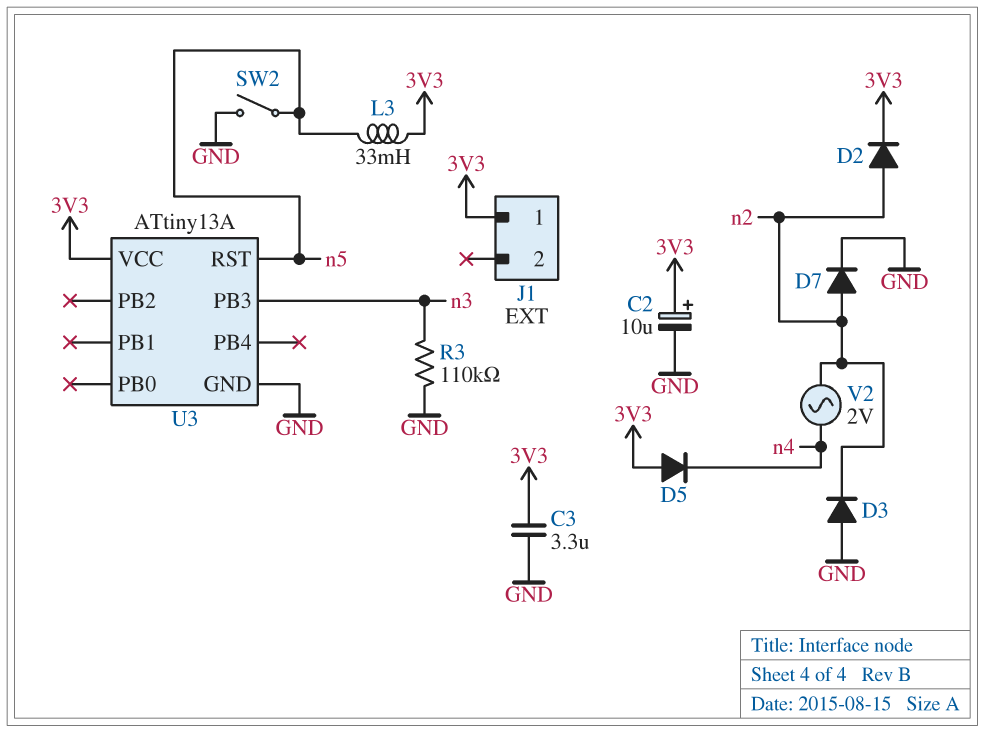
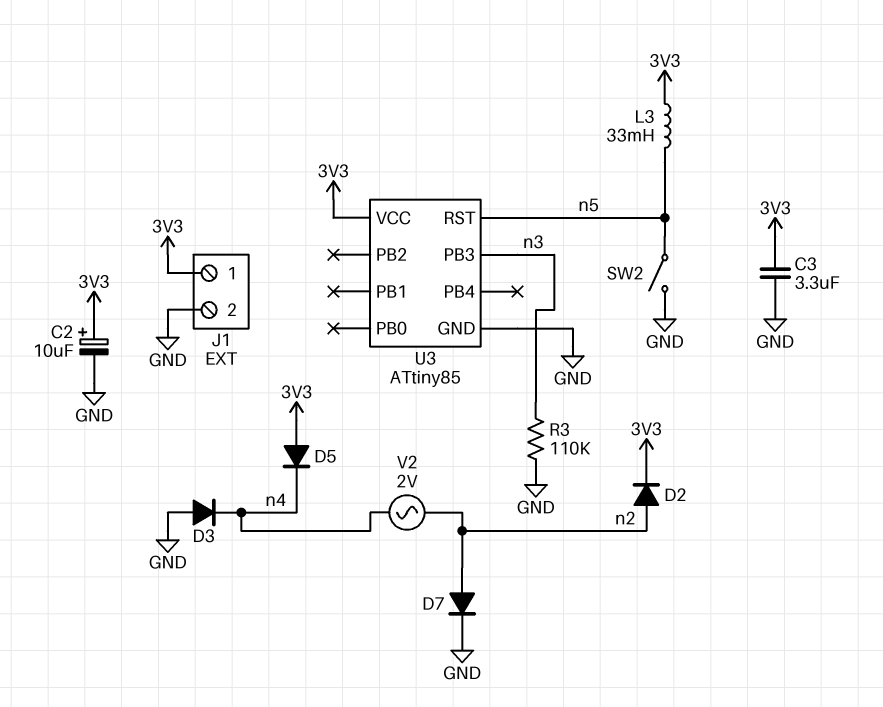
D3: diode (A GND, K n2) -> diode (A GND, K n4)
J1 pin 2: none -> GND
U3: ATtiny13A -> ATtiny85

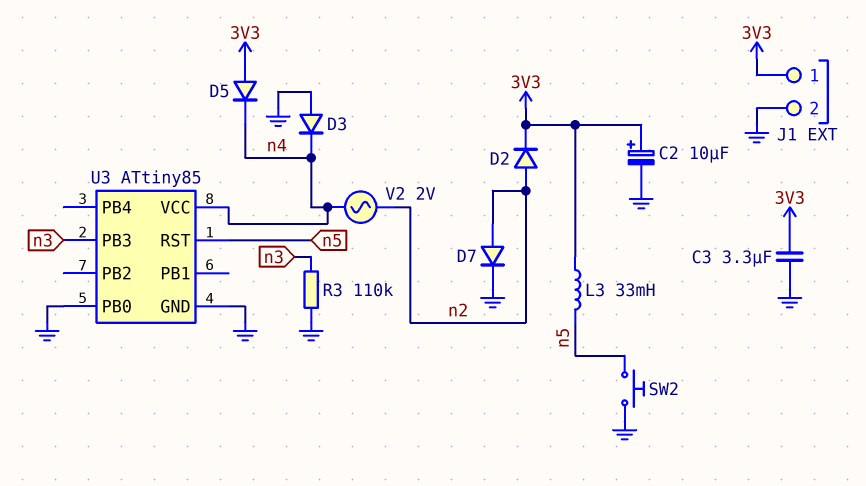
SW2: switch (GND, n5) -> button (GND, n5)
U3 pin PB0: none -> GND
U3 pin VCC: 3V3 -> n4

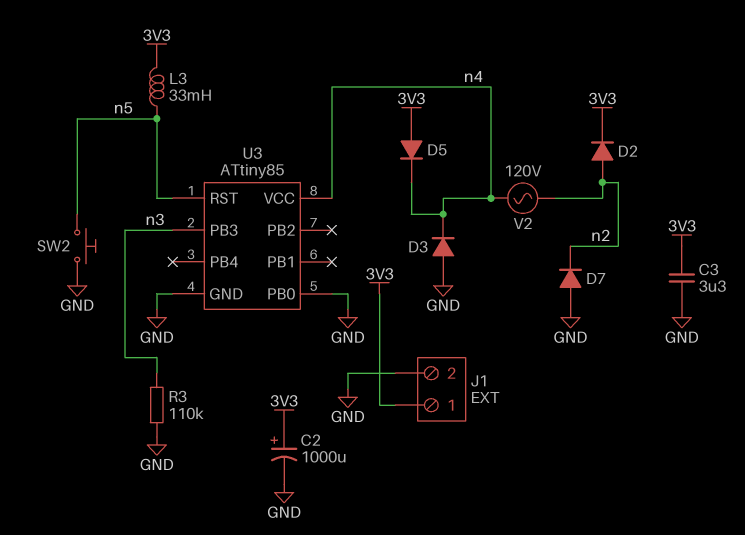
C2: 10uF (plus 3V3, minus GND) -> 1000uF (plus 3V3, minus GND)
D7: diode (A n2, K GND) -> diode (A GND, K n2)
V2: AC 2V (n2, n4) -> AC 120V (n2, n4)

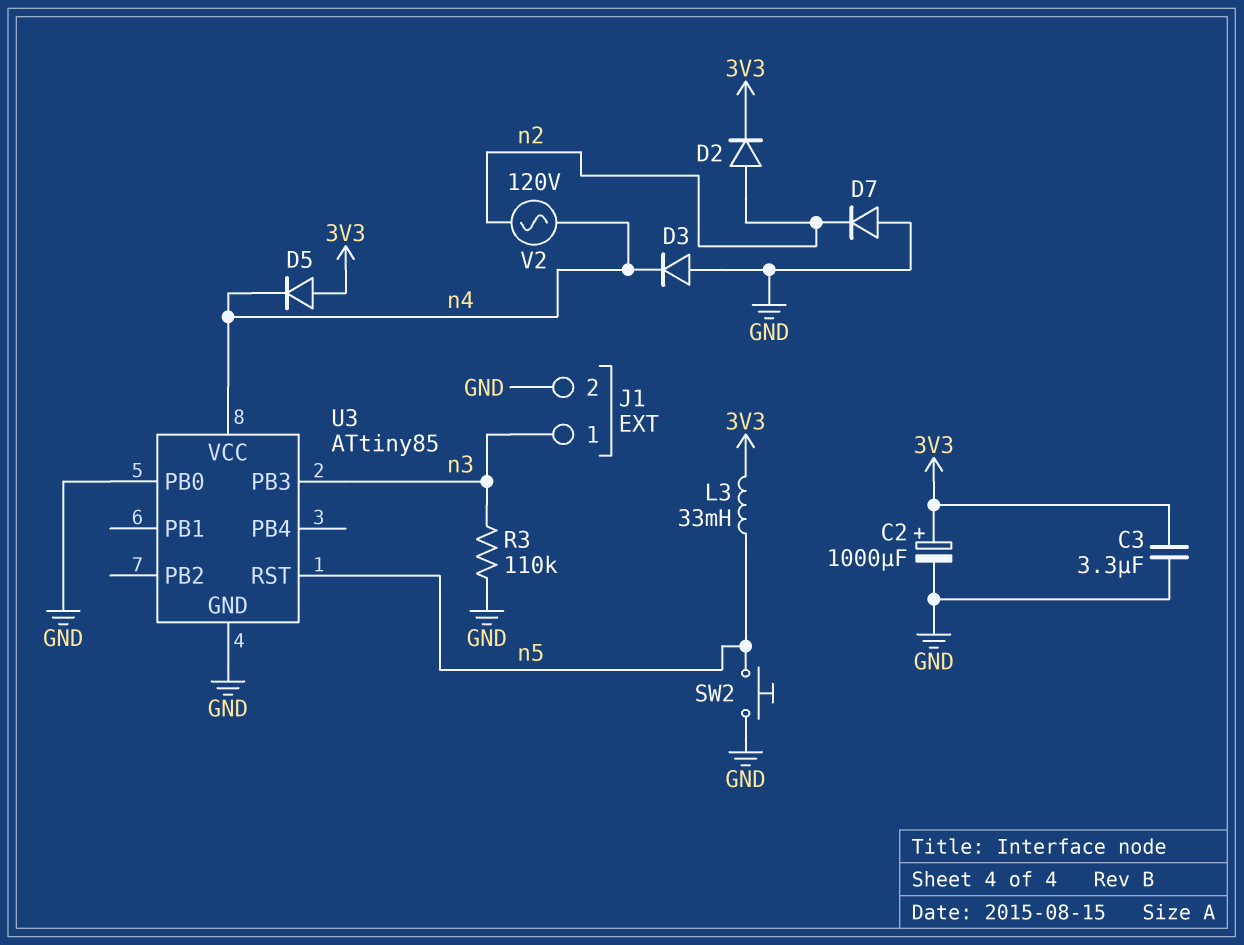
J1 pin 1: 3V3 -> n3

